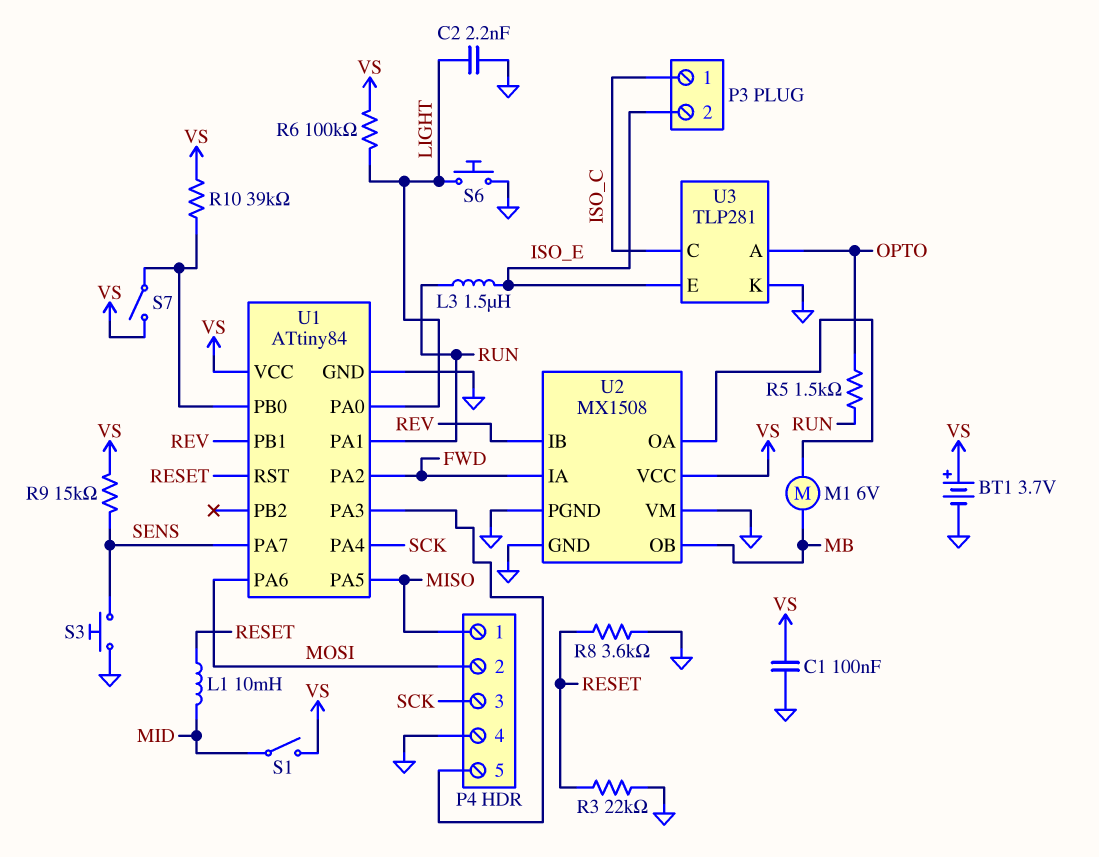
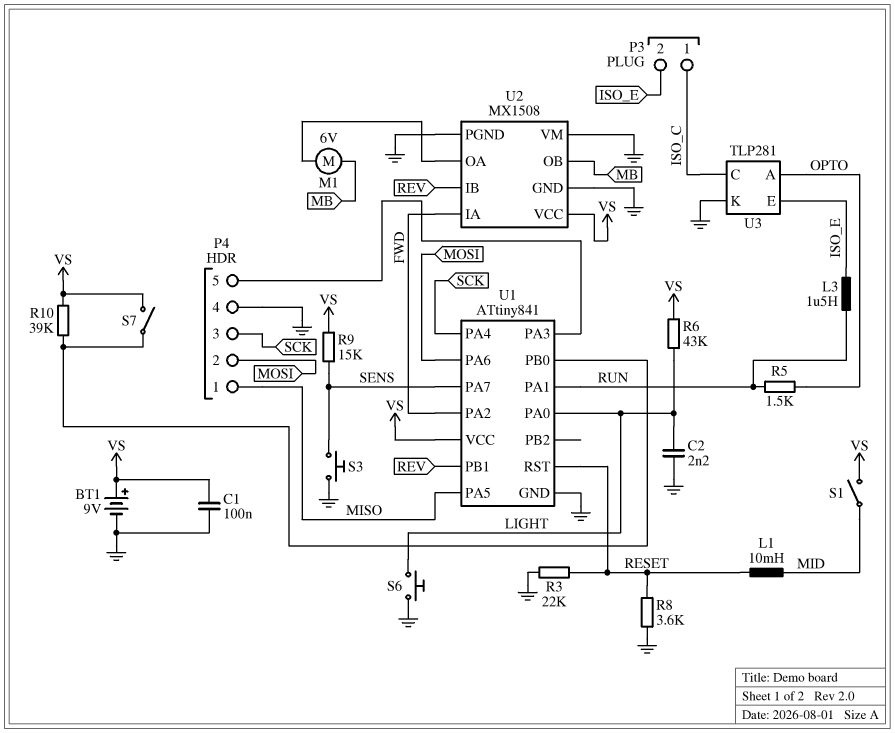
BT1: 3.7V (plus VS, minus GND) -> 9V (plus VS, minus GND)
R6: 100k (LIGHT, VS) -> 43k (LIGHT, VS)
U1: ATtiny84 -> ATtiny841

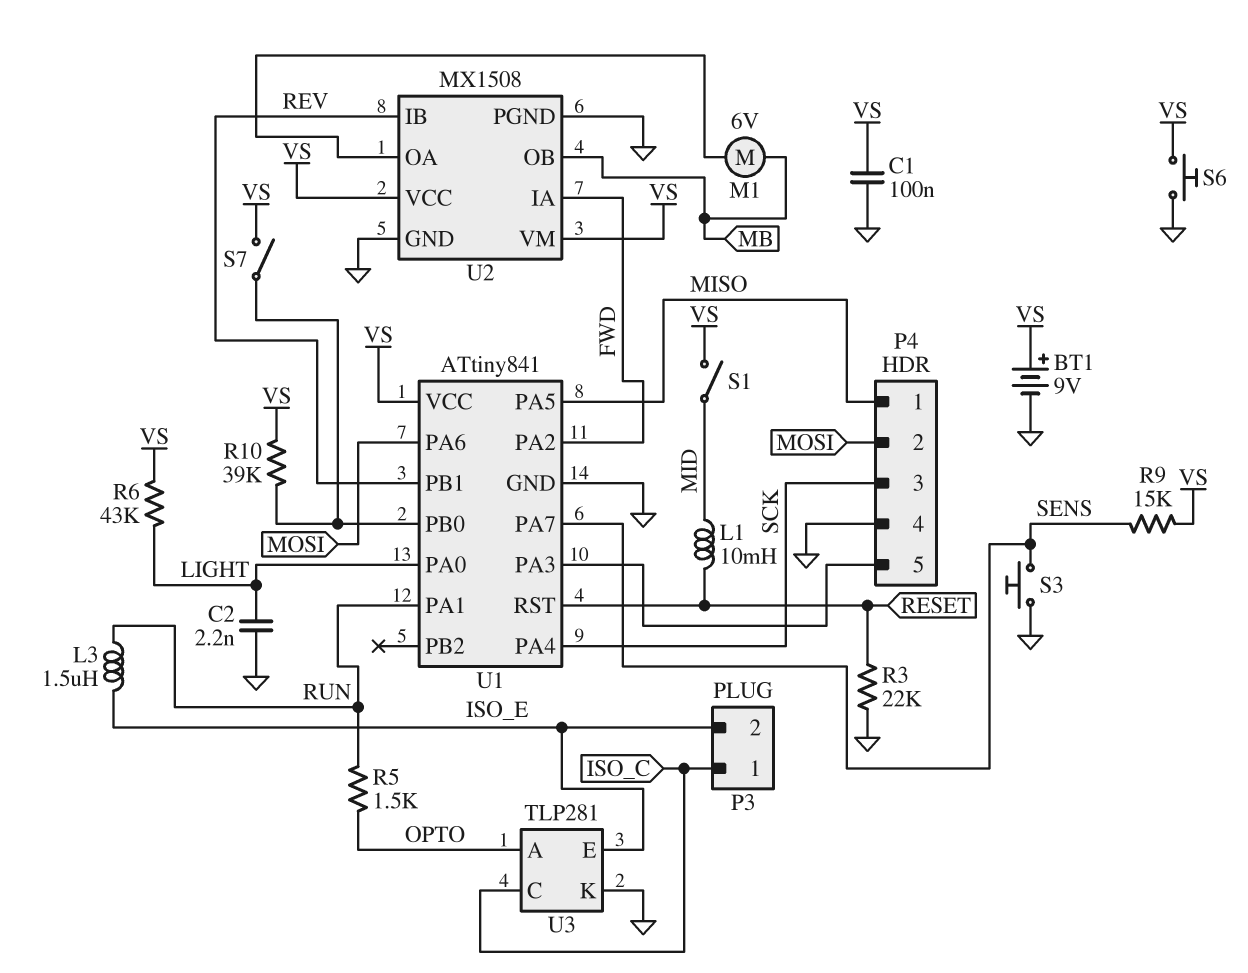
R8: 3.6k (GND, RESET) -> none
S6: button (GND, LIGHT) -> button (GND, VS)
U2 pin VM: GND -> VS

